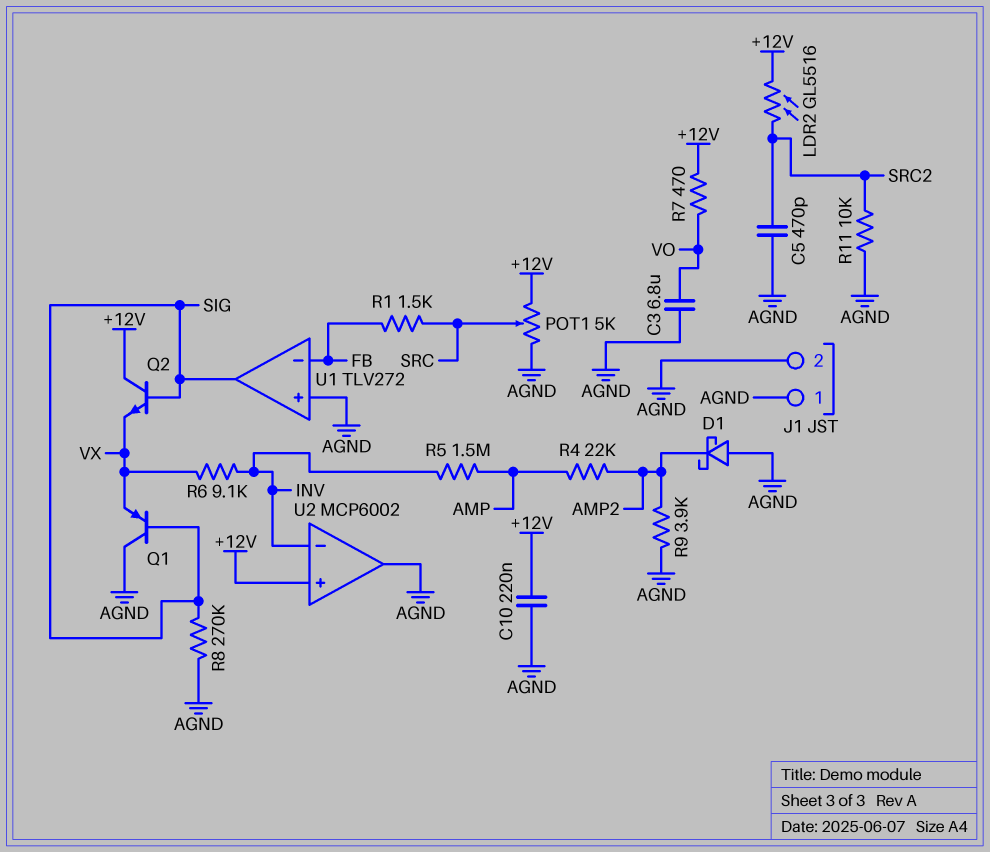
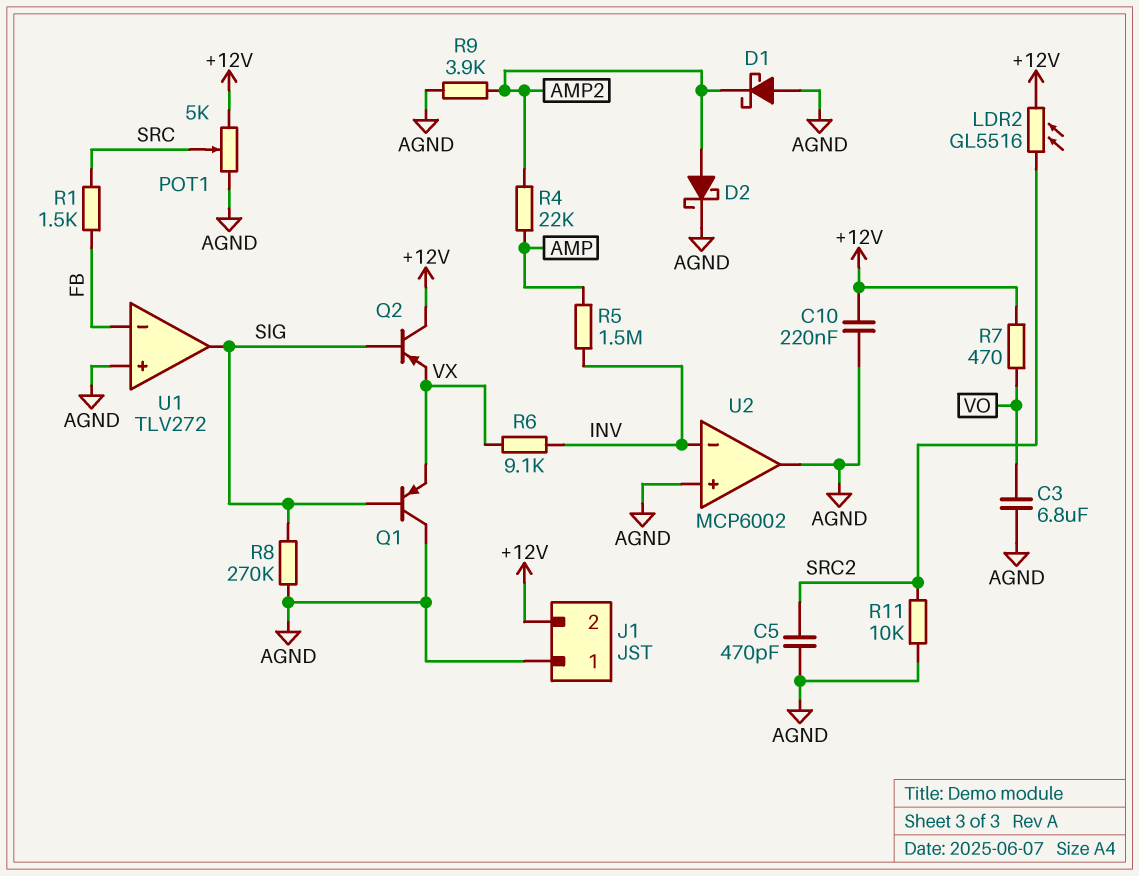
D2: none -> schottky (A AMP2, K AGND)
J1 pin 2: AGND -> +12V
Q2: NPN (B SIG, C +12V, E VX) -> PNP (B SIG, C +12V, E VX)
U2 pin in+: +12V -> AGND

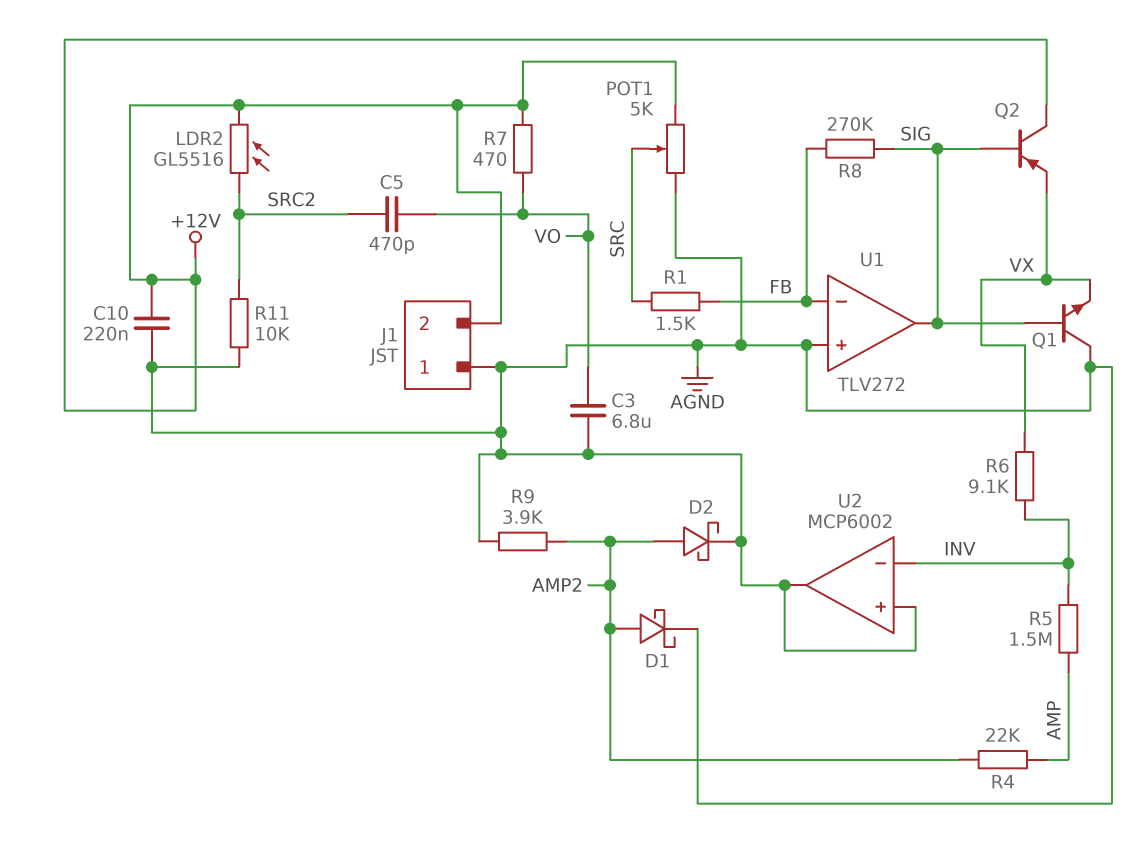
C5: 470pF (AGND, SRC2) -> 470pF (SRC2, VO)
D1: schottky (A AGND, K AMP2) -> schottky (A AMP2, K AGND)
Q1: PNP (B SIG, C AGND, E VX) -> NPN (B SIG, C AGND, E VX)
R8: 270k (AGND, SIG) -> 270k (FB, SIG)

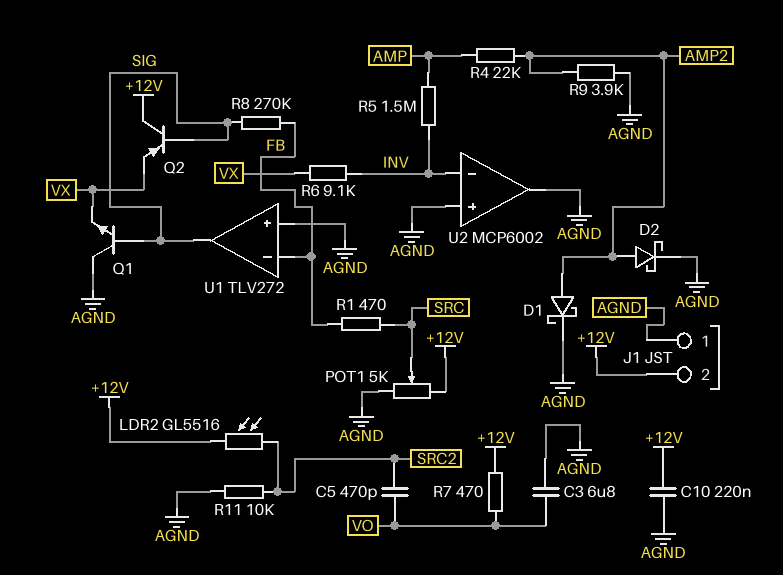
R1: 1.5k (FB, SRC) -> 470 (FB, SRC)

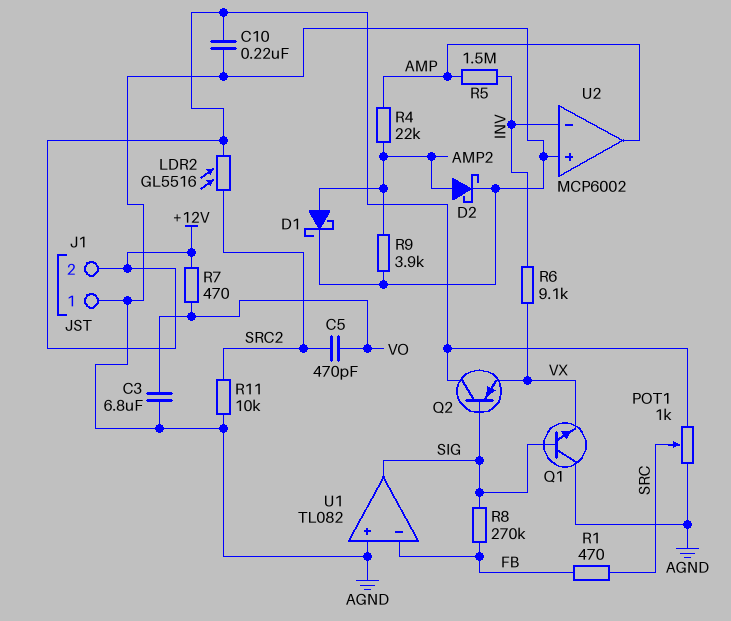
POT1: 5k (+12V, AGND, wiper SRC) -> 1k (+12V, AGND, wiper SRC)
U1: TLV272 -> TL082
U2 pin out: AGND -> AMP

